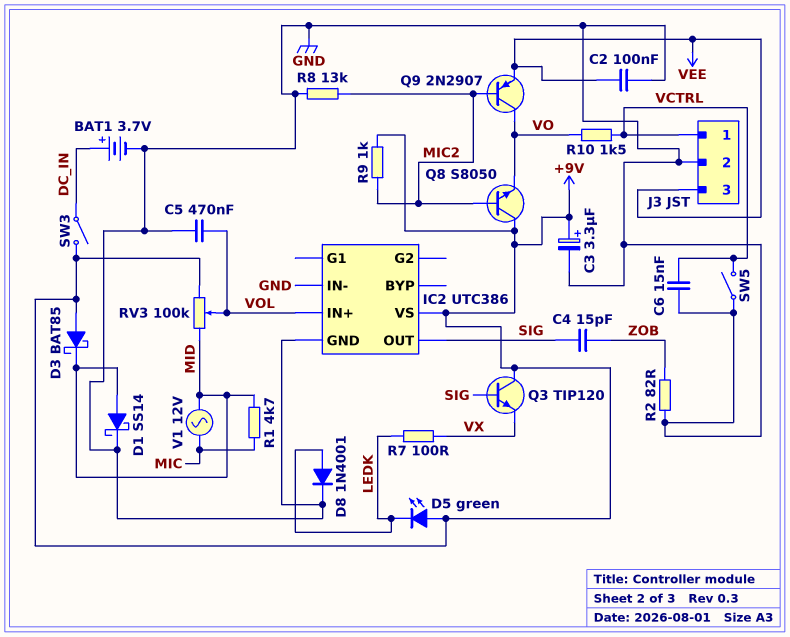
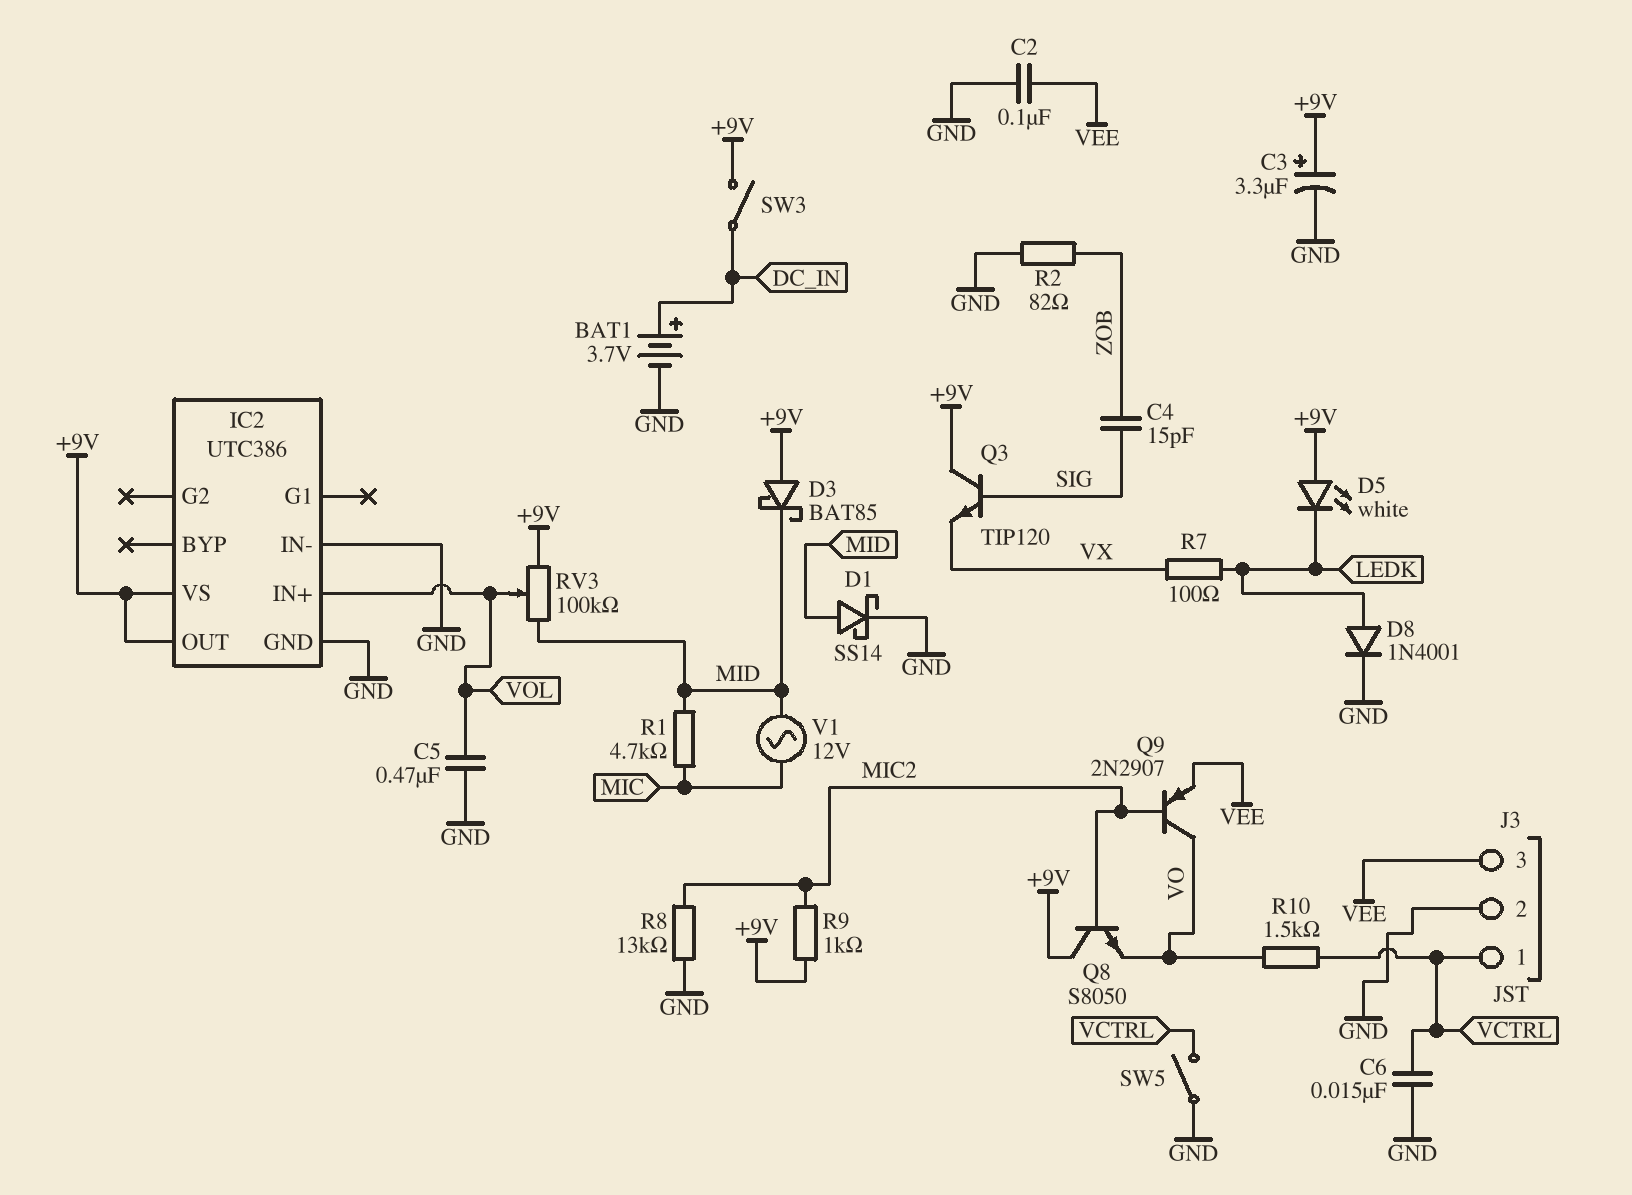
D5: LED green (A +9V, K LEDK) -> LED white (A +9V, K LEDK)
IC2 pin OUT: SIG -> +9V

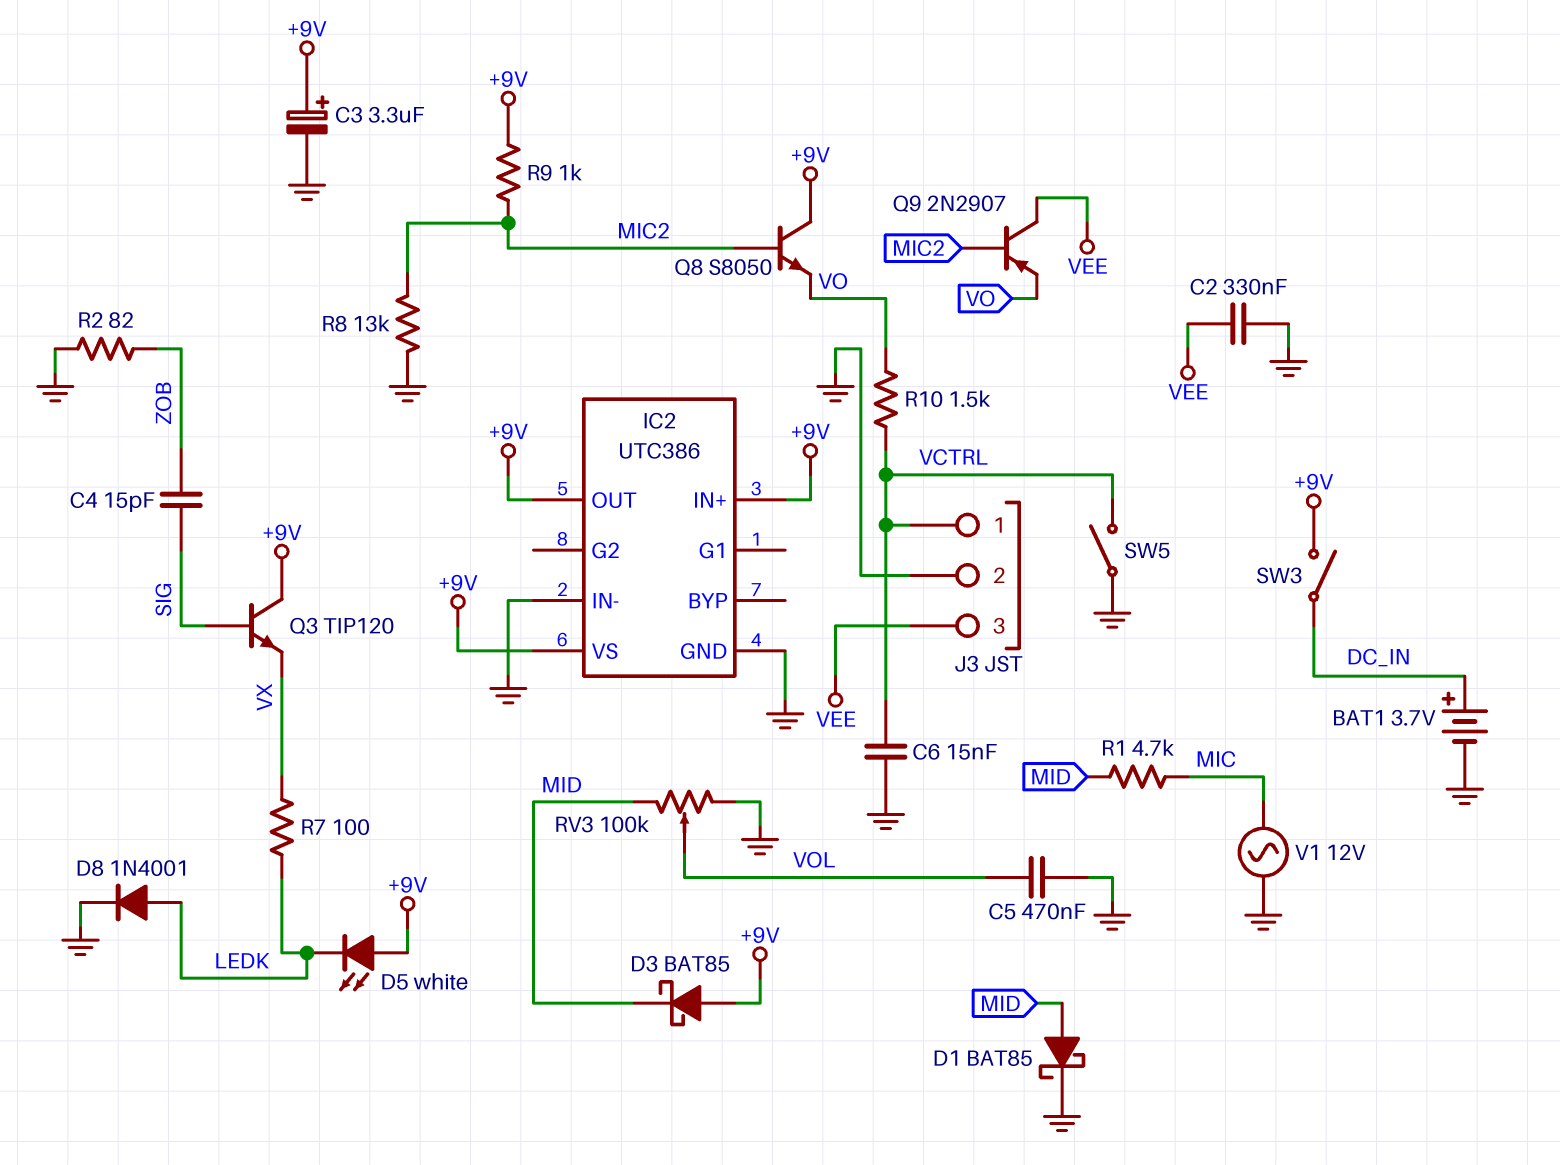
C2: 100nF (GND, VEE) -> 330nF (GND, VEE)
D1: schottky SS14 (A MID, K GND) -> schottky BAT85 (A MID, K GND)
IC2 pin IN+: VOL -> +9V
Q9: PNP 2N2907 (B MIC2, C VO, E VEE) -> PNP 2N2907 (B MIC2, C VEE, E VO)
RV3: 100k (+9V, MID, wiper VOL) -> 100k (GND, MID, wiper VOL)
V1: AC 12V (MIC, MID) -> AC 12V (GND, MIC)

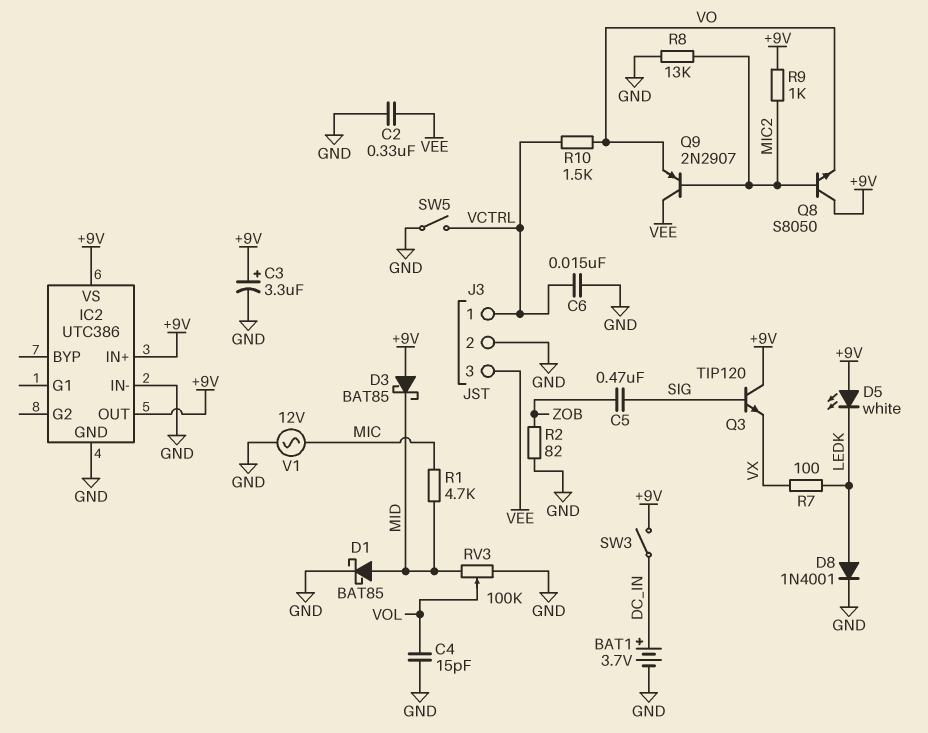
C4: 15pF (SIG, ZOB) -> 15pF (GND, VOL)
C5: 470nF (GND, VOL) -> 470nF (SIG, ZOB)

